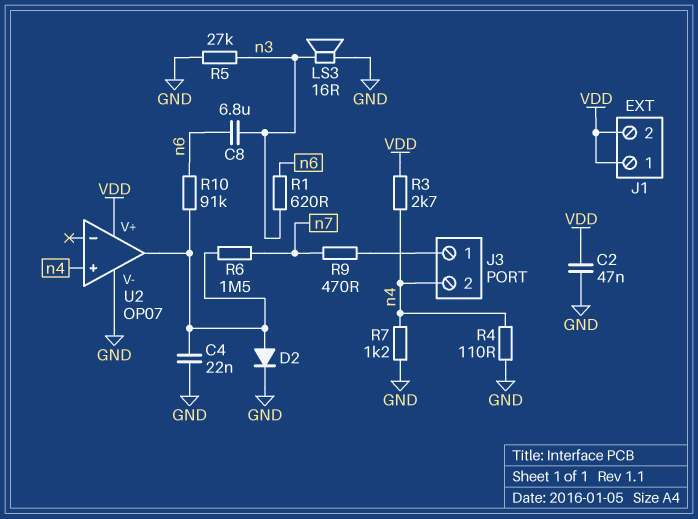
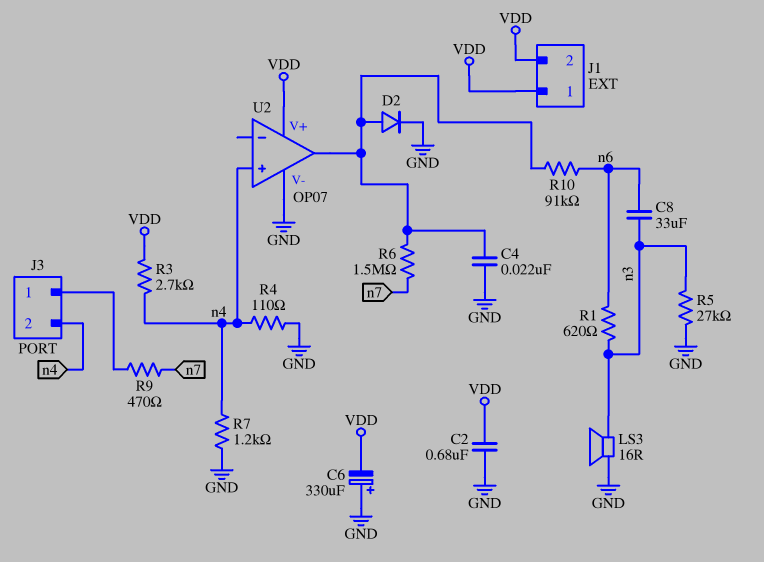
C2: 47nF (GND, VDD) -> 680nF (GND, VDD)
C6: none -> 330uF (plus GND, minus VDD)
C8: 6.8uF (n3, n6) -> 33uF (n3, n6)

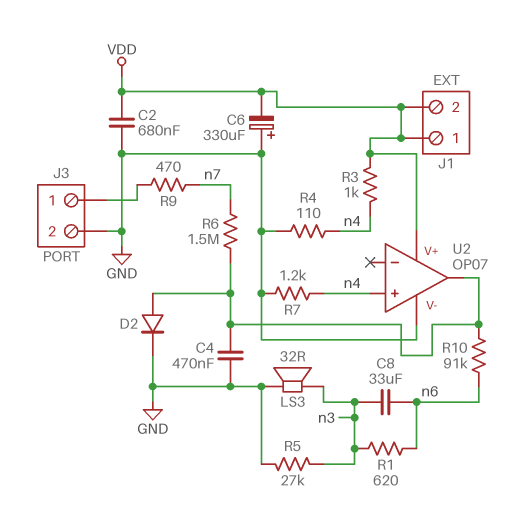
C4: 22nF (GND, U2/out) -> 470nF (GND, U2/out)
J3 pin 2: n4 -> GND
LS3: speaker 16R (GND, n3) -> speaker 32R (GND, n3)
R3: 2.7k (VDD, n4) -> 1k (VDD, n4)

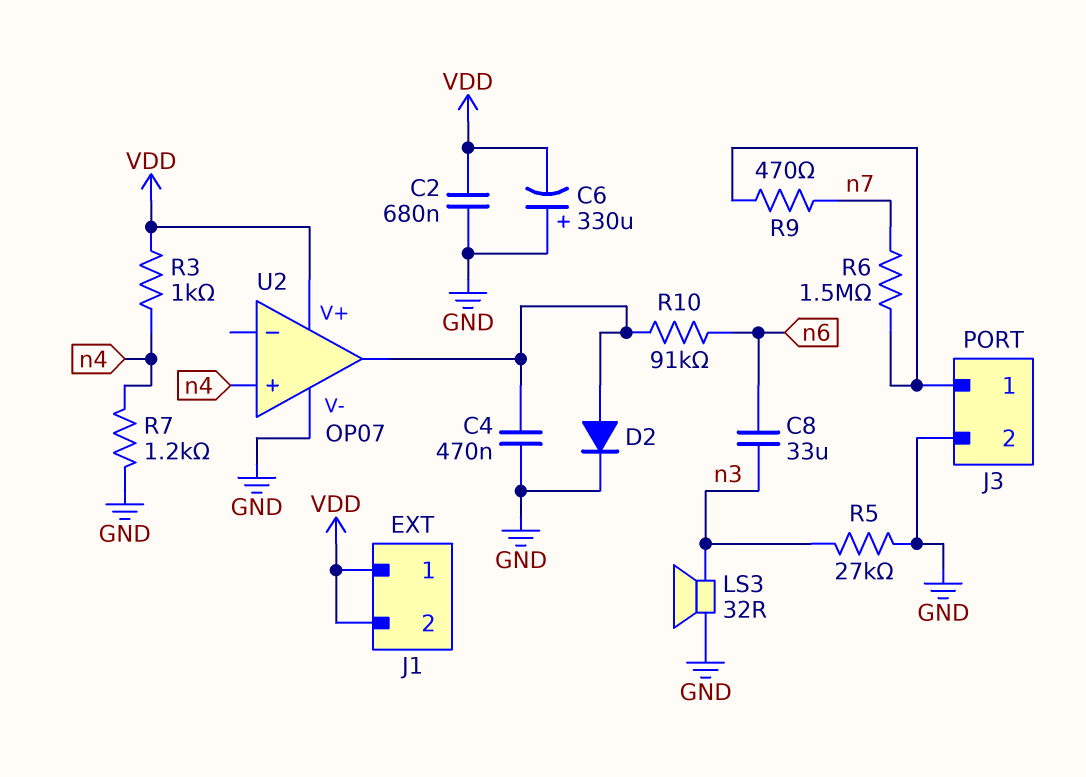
R1: 620 (n3, n6) -> none
R4: 110 (GND, n4) -> none
R6: 1.5M (U2/out, n7) -> 1.5M (J3/1, n7)

